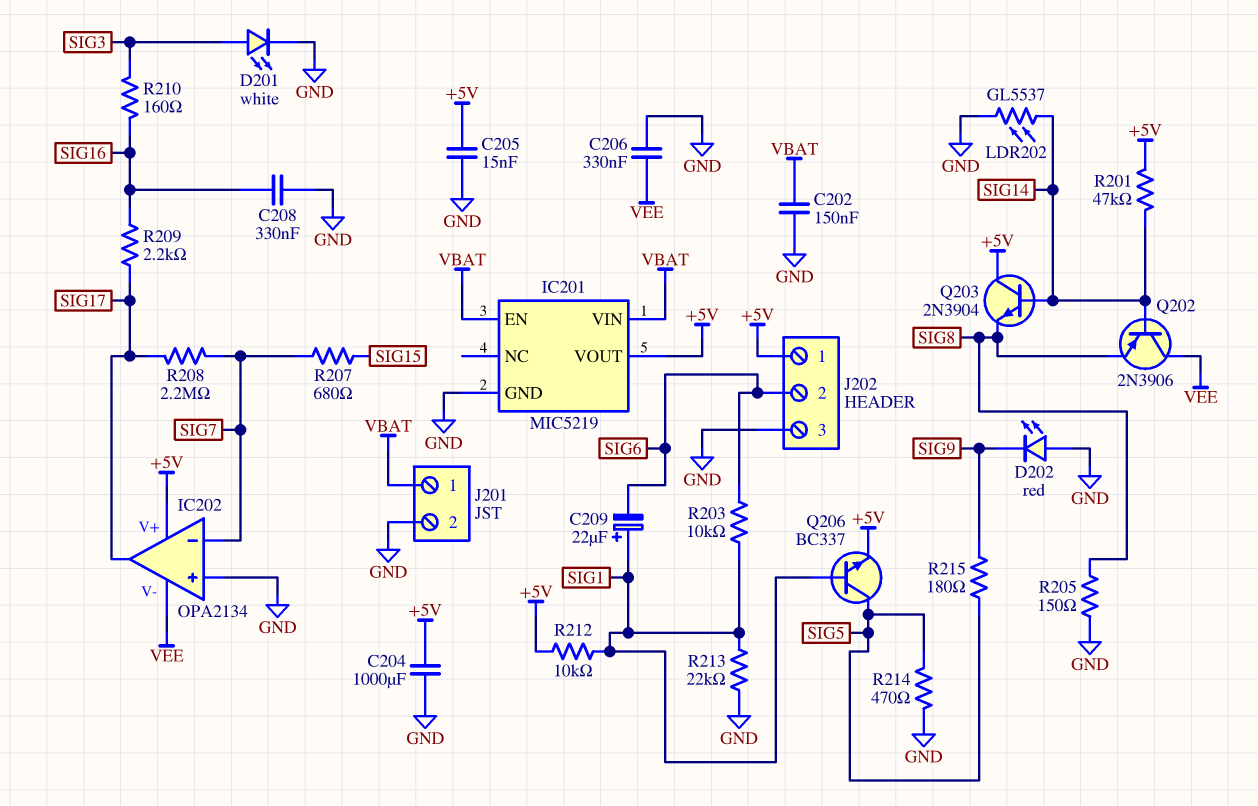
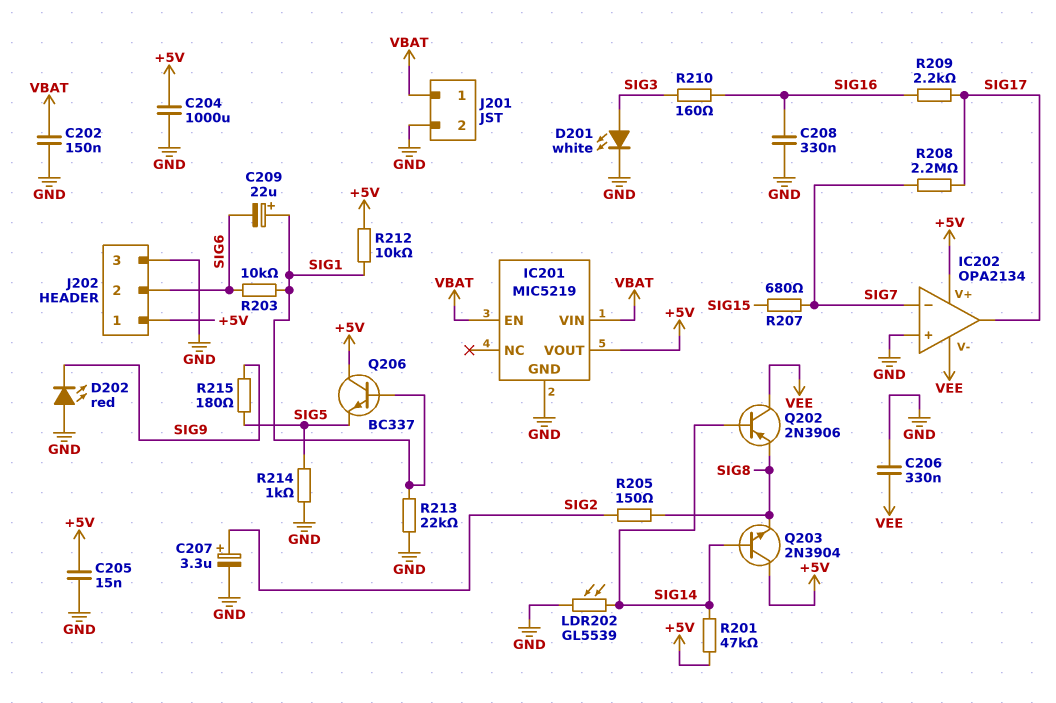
C207: none -> 3.3uF (plus SIG2, minus GND)
LDR202: GL5537 (GND, SIG14) -> GL5539 (GND, SIG14)
Q206: NPN BC337 (B SIG1, C SIG5, E +5V) -> NPN BC337 (B SIG1, C +5V, E SIG5)
R205: 150 (GND, SIG8) -> 150 (SIG2, SIG8)
R214: 470 (GND, SIG5) -> 1k (GND, SIG5)

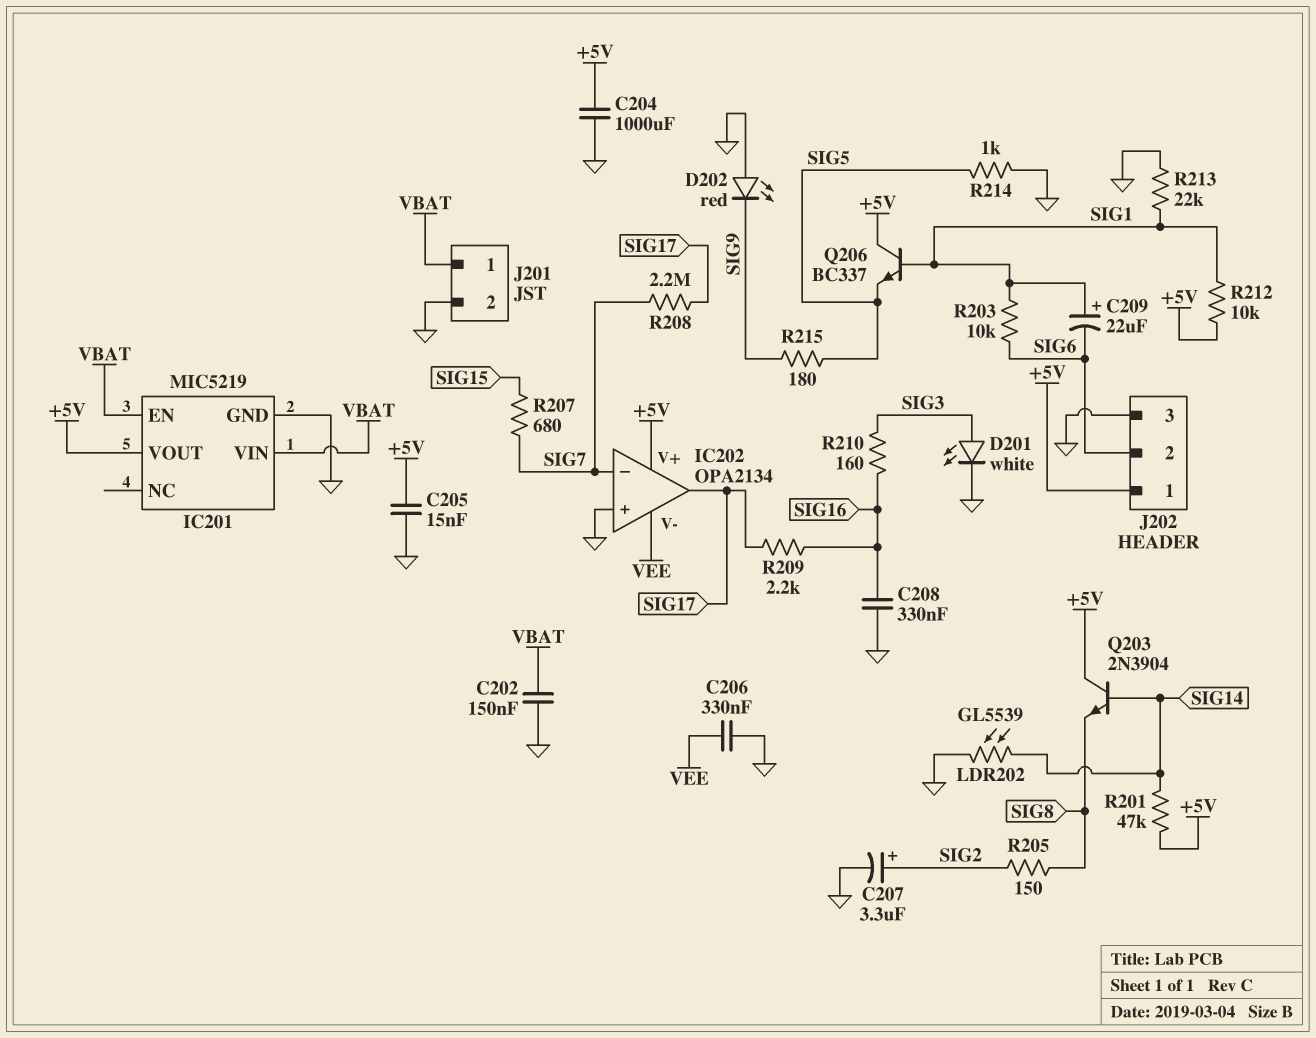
Q202: PNP 2N3906 (B SIG14, C VEE, E SIG8) -> none

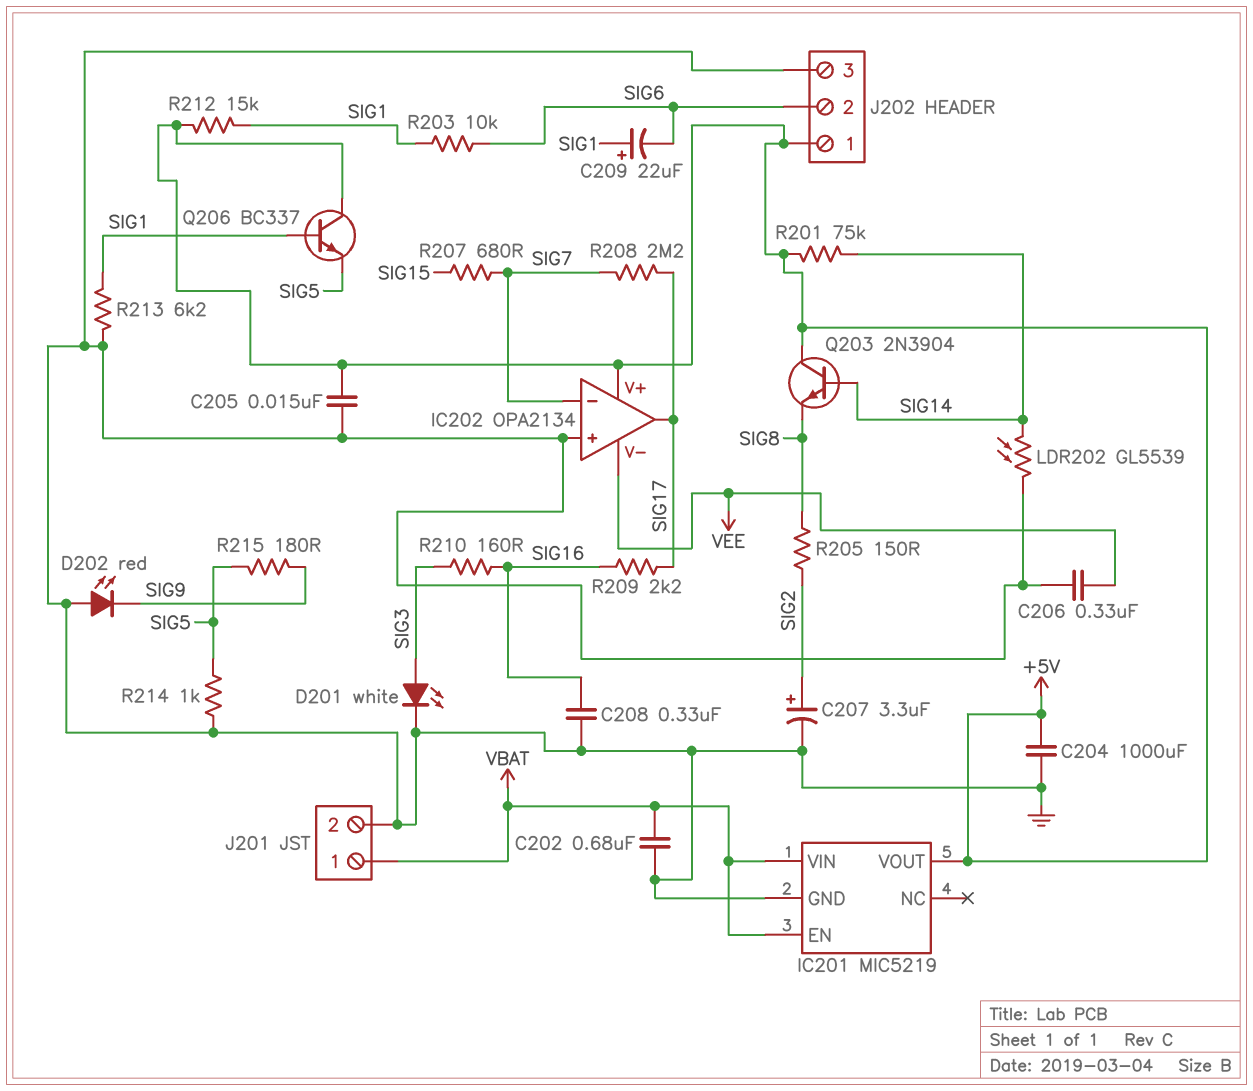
C202: 150nF (GND, VBAT) -> 680nF (GND, VBAT)
R201: 47k (+5V, SIG14) -> 75k (+5V, SIG14)
R212: 10k (+5V, SIG1) -> 15k (+5V, SIG1)
R213: 22k (GND, SIG1) -> 6.2k (GND, SIG1)

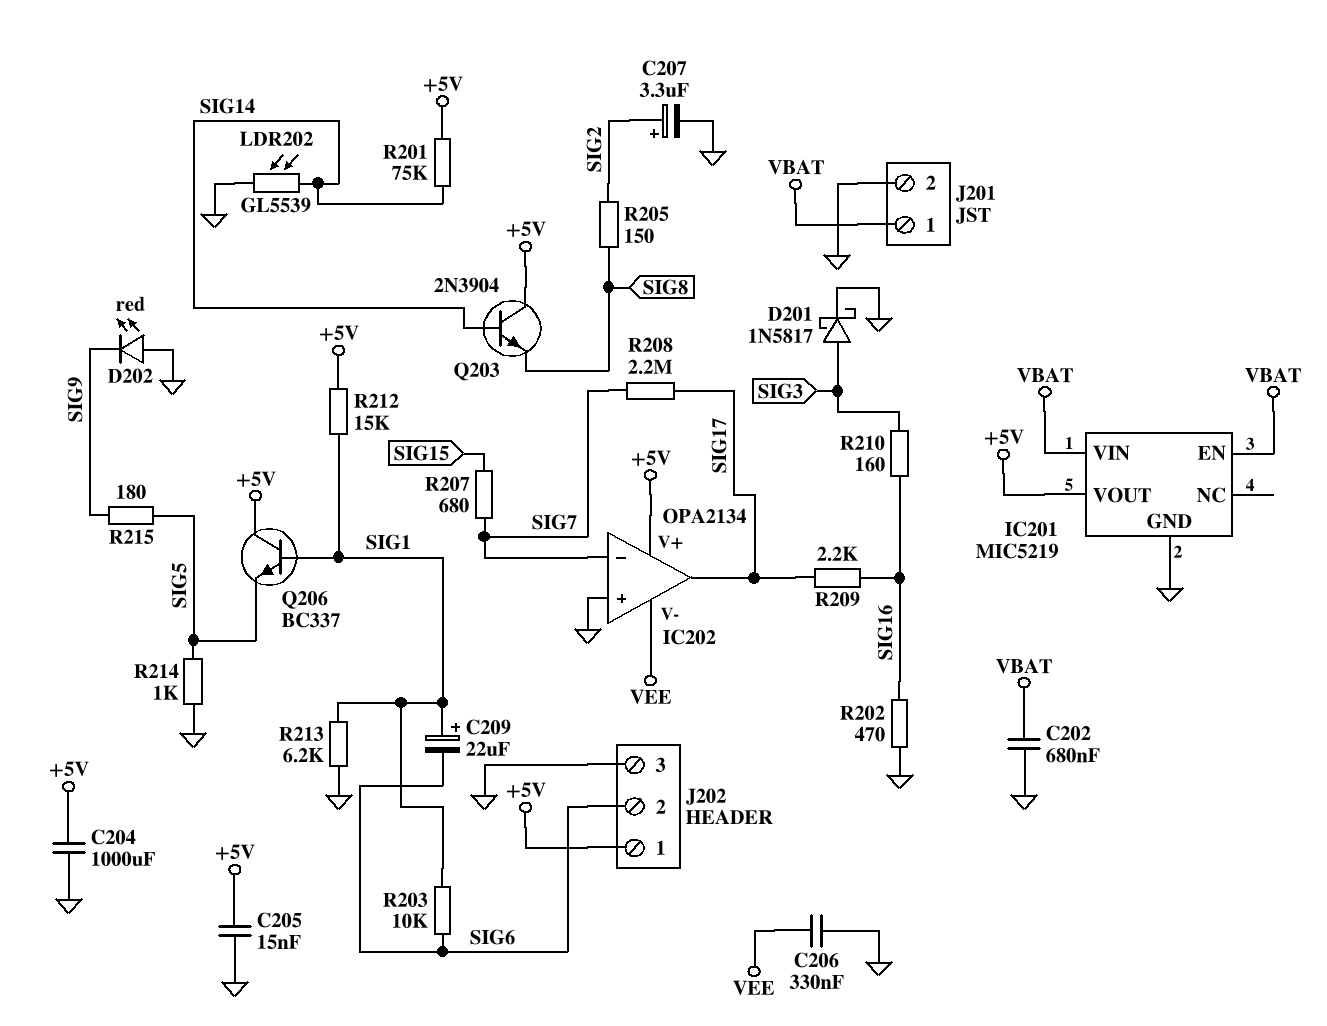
C208: 330nF (GND, SIG16) -> none
D201: LED white (A SIG3, K GND) -> schottky 1N5817 (A SIG3, K GND)
R202: none -> 470 (GND, SIG16)

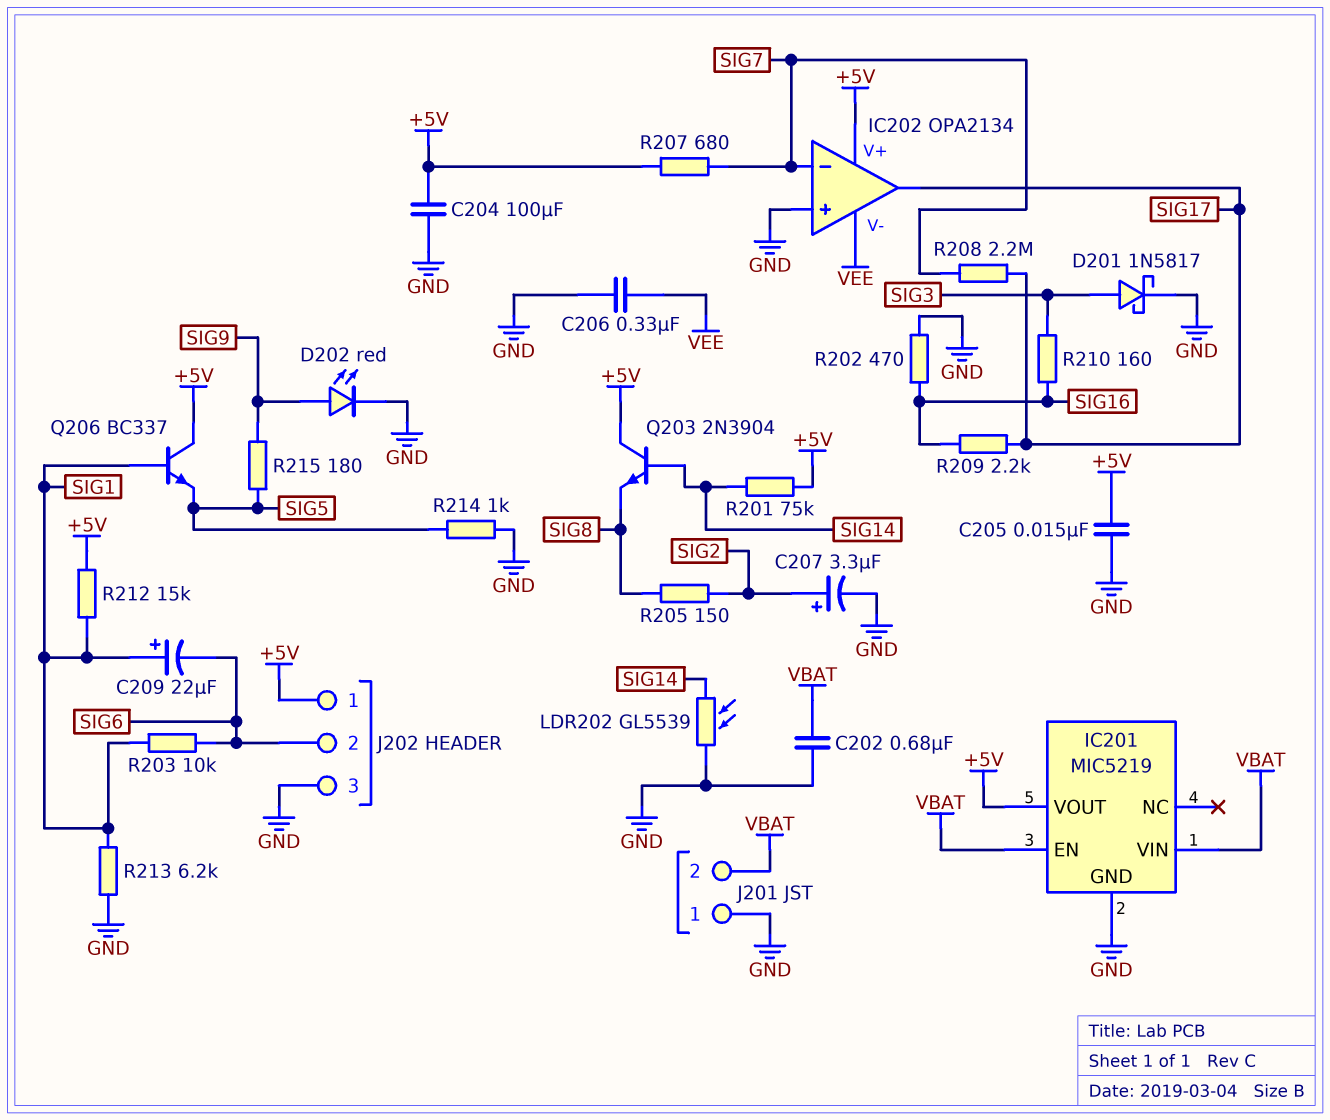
C204: 1000uF (+5V, GND) -> 100uF (+5V, GND)
D202: LED red (A GND, K SIG9) -> LED red (A SIG9, K GND)
J201 pin 1: VBAT -> GND
J201 pin 2: GND -> VBAT
R207: 680 (SIG7, SIG15) -> 680 (+5V, SIG7)

